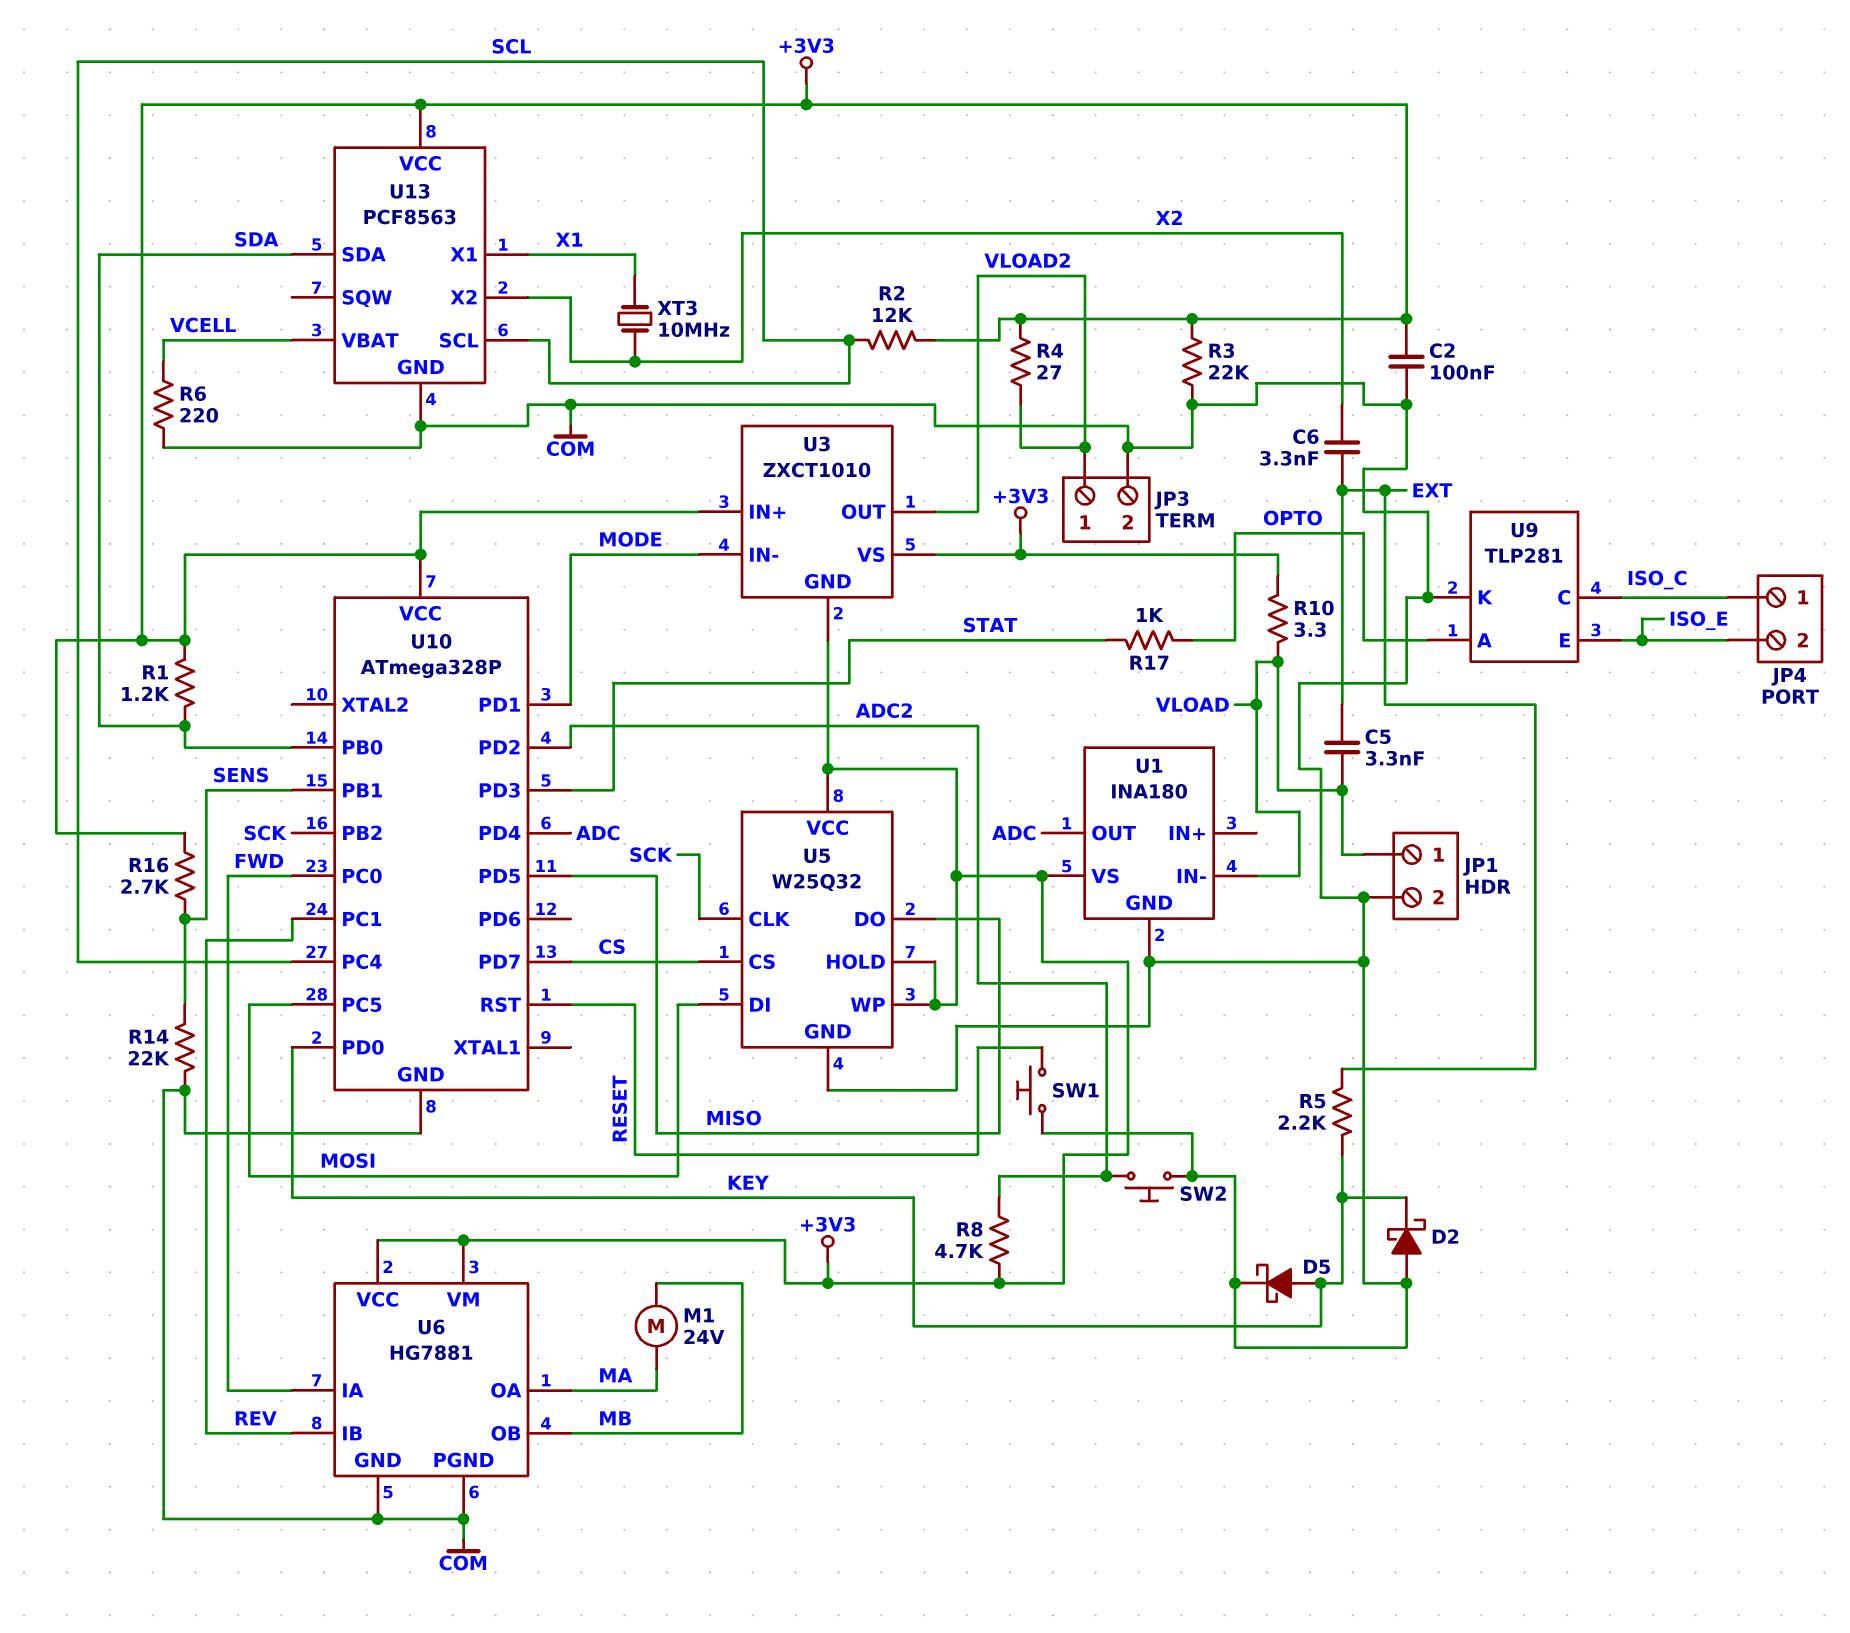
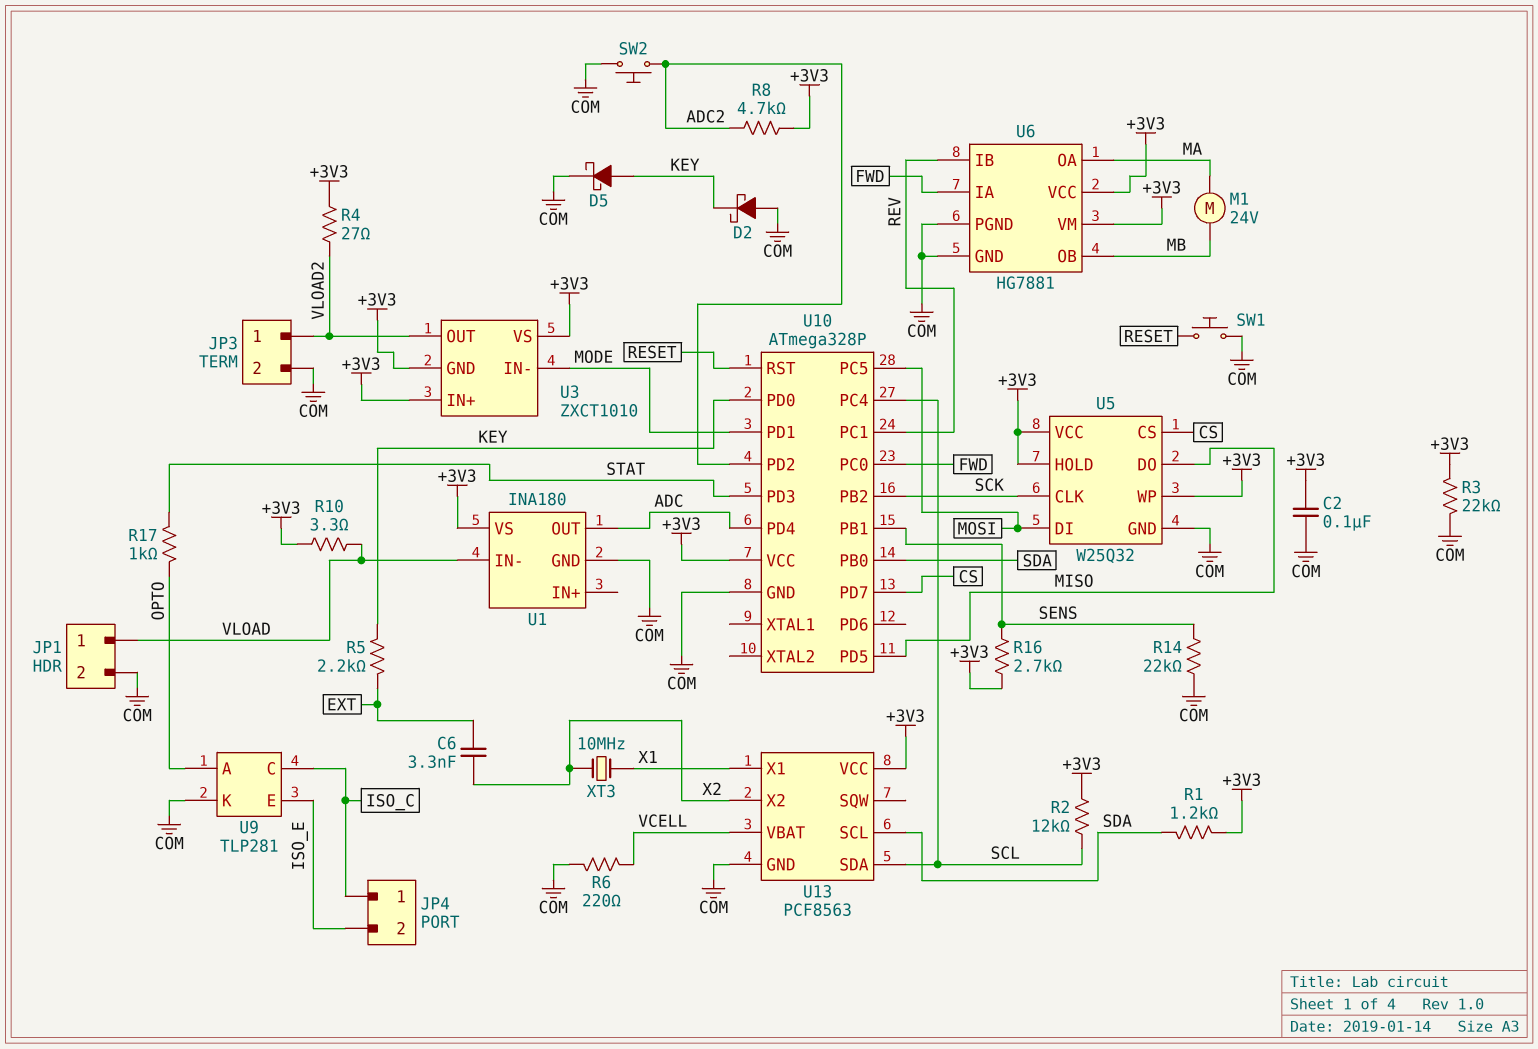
C5: 3.3nF (EXT, VLOAD) -> none
U13 pin SCL: SCL -> SDA
U13 pin SDA: SDA -> SCL

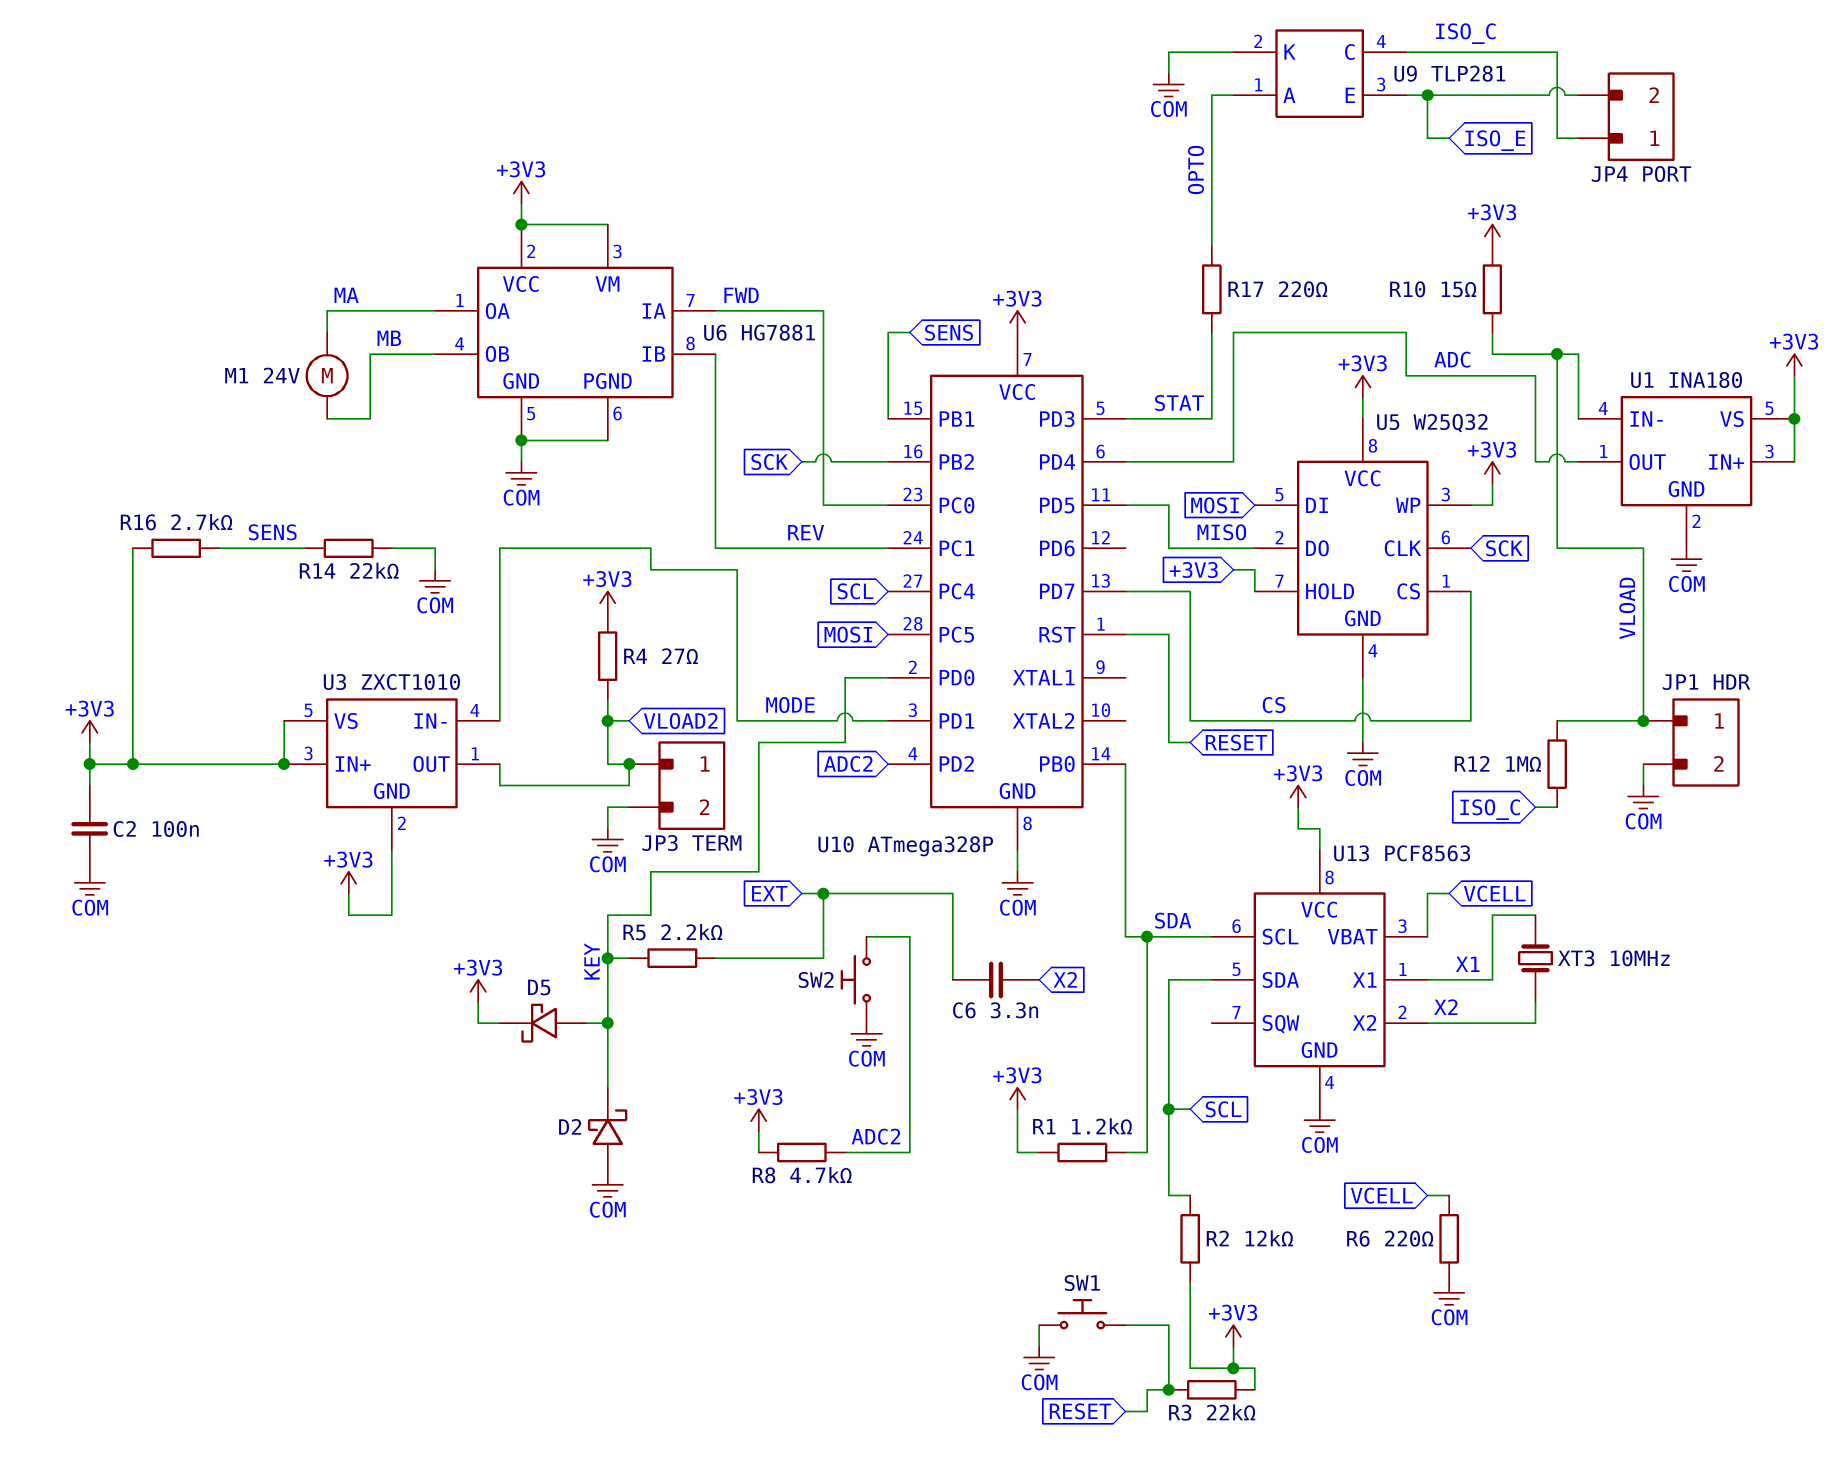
D5: schottky (A KEY, K COM) -> schottky (A KEY, K +3V3)
R3: 22k (+3V3, COM) -> 22k (+3V3, RESET)
R10: 3.3 (+3V3, VLOAD) -> 15 (+3V3, VLOAD)
R12: none -> 1M (ISO_C, VLOAD)
R17: 1k (OPTO, STAT) -> 220 (OPTO, STAT)
U1 pin IN+: none -> +3V3

